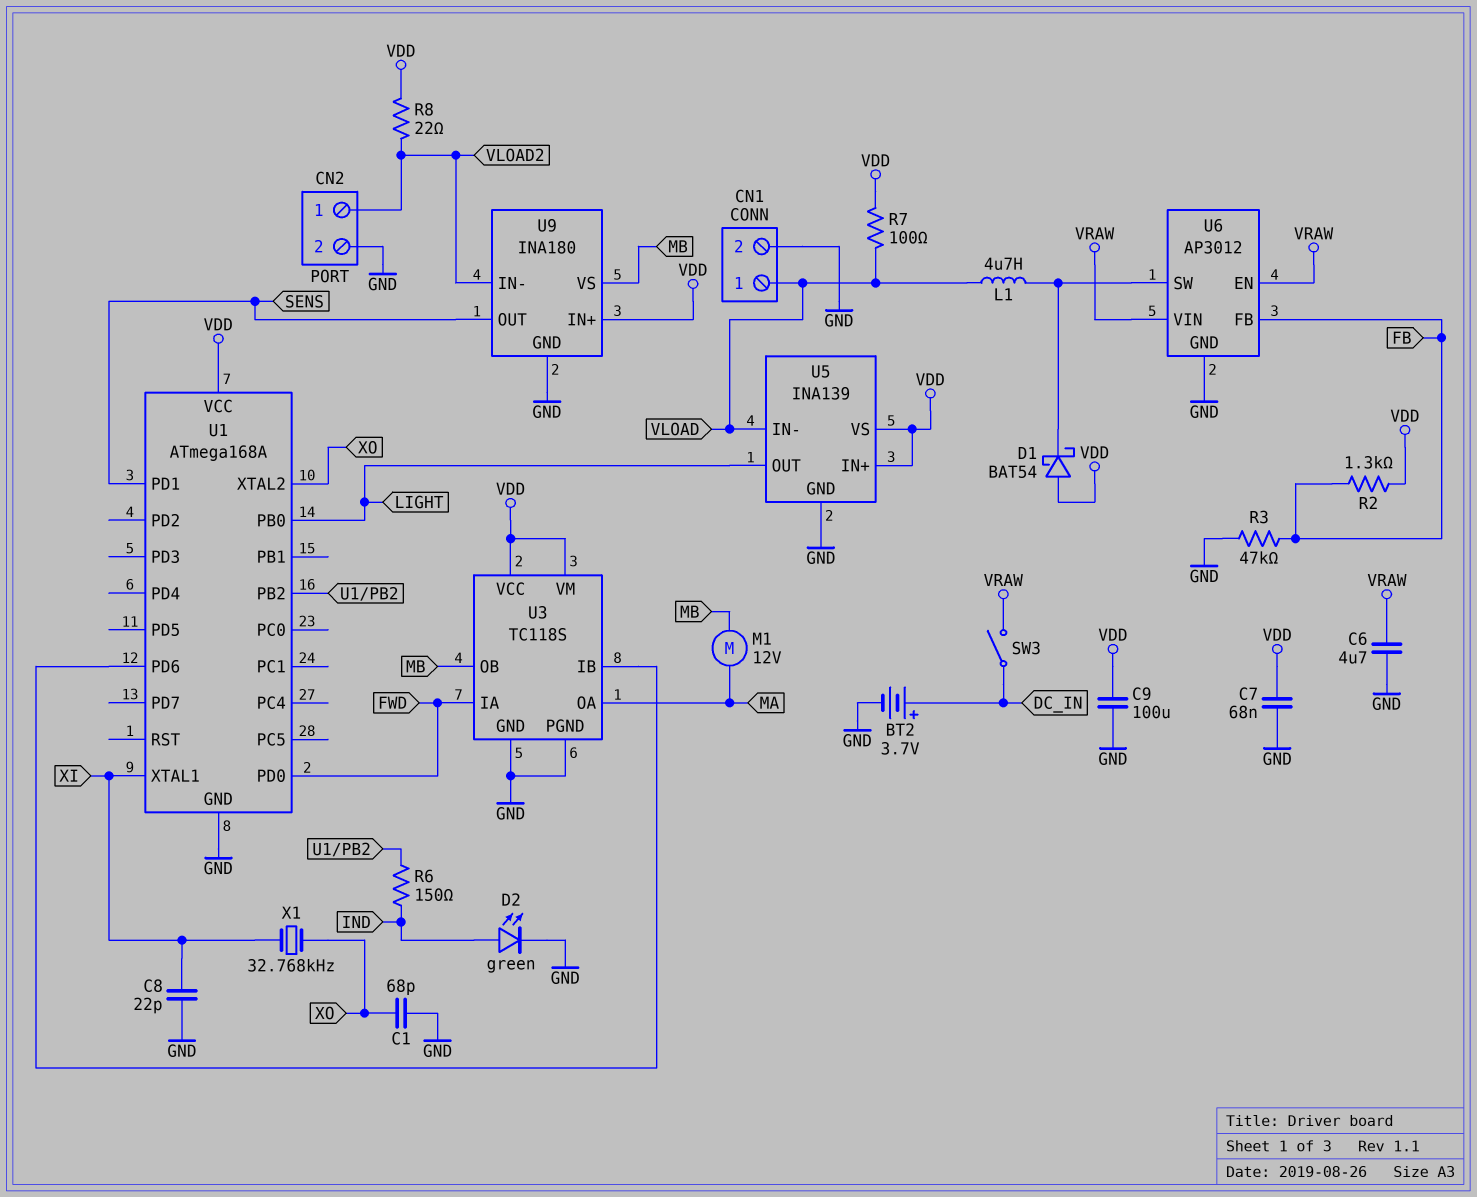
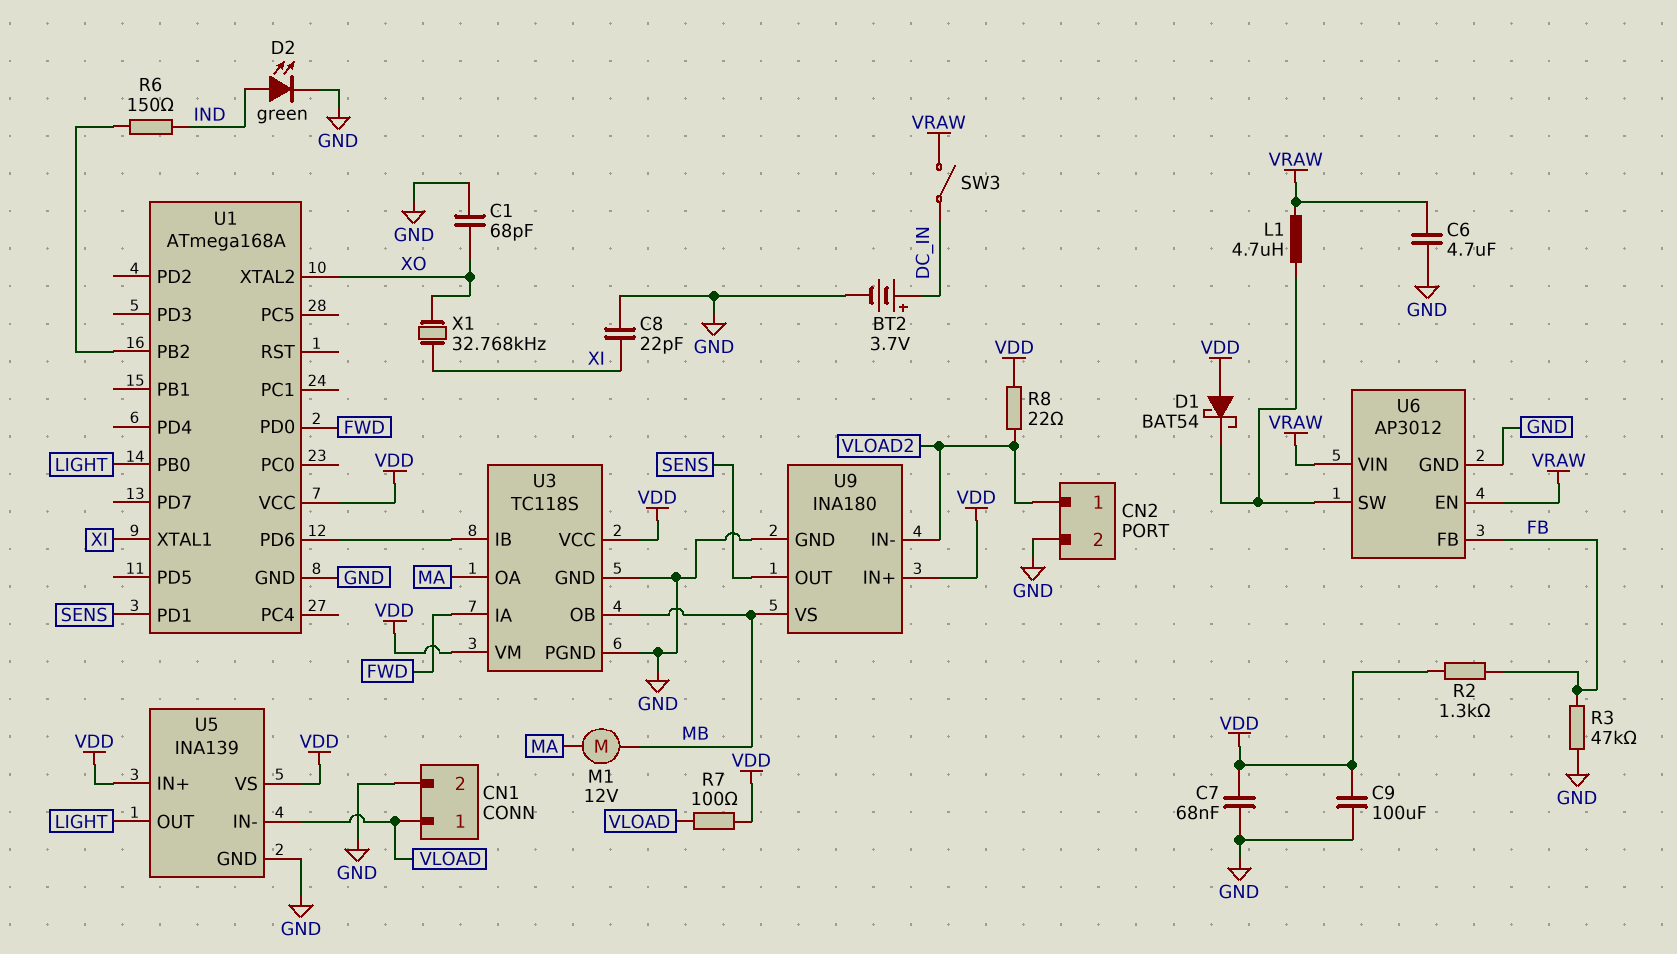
L1: 4.7uH (U6/SW, VLOAD) -> 4.7uH (U6/SW, VRAW)

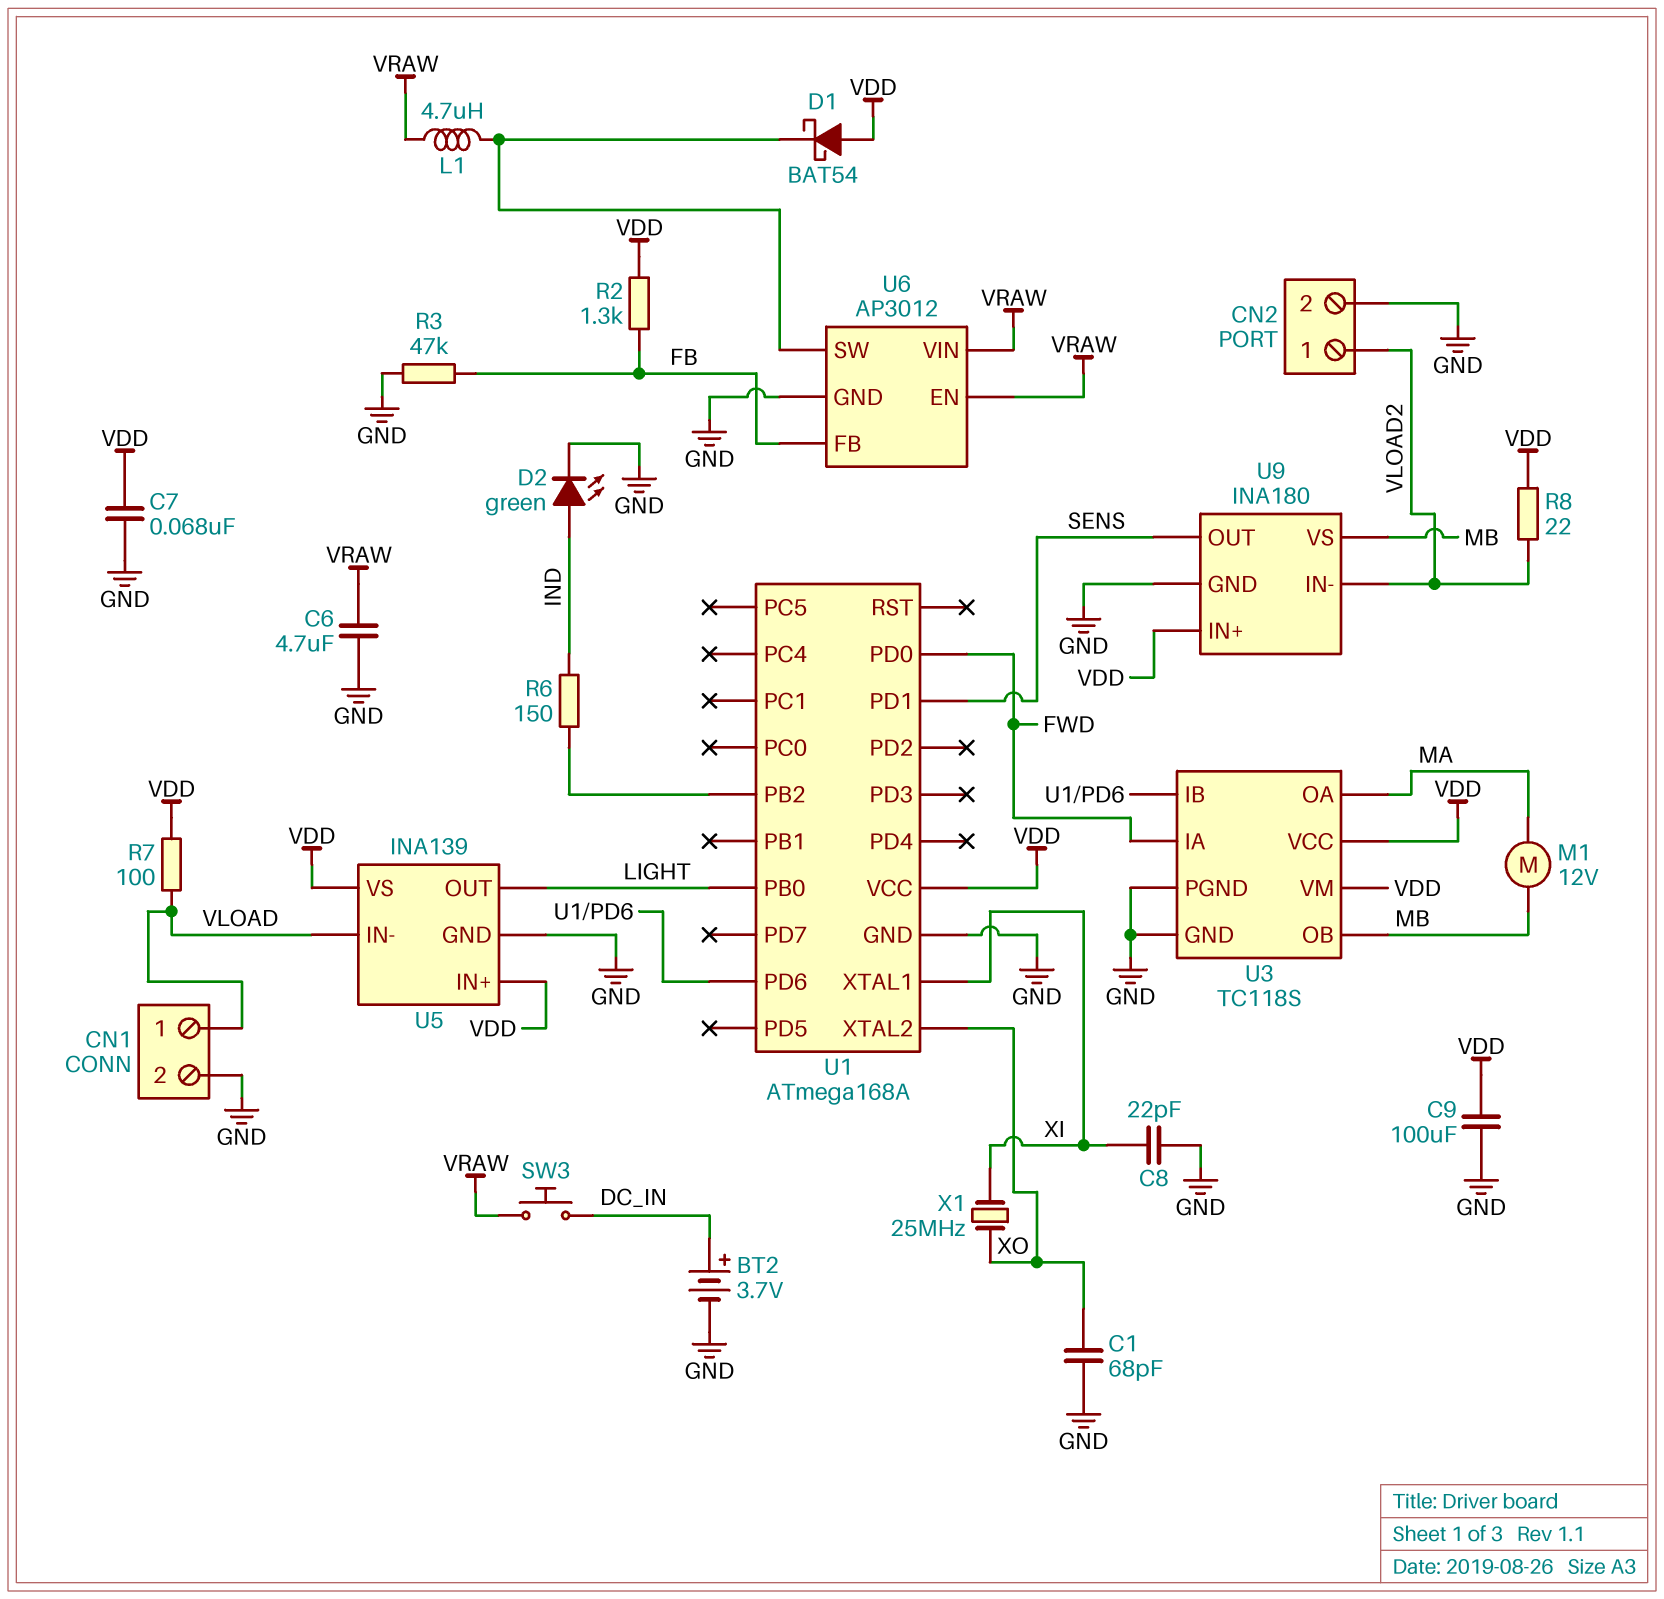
SW3: switch (DC_IN, VRAW) -> button (DC_IN, VRAW)
X1: 32.768kHz (XI, XO) -> 25MHz (XI, XO)

